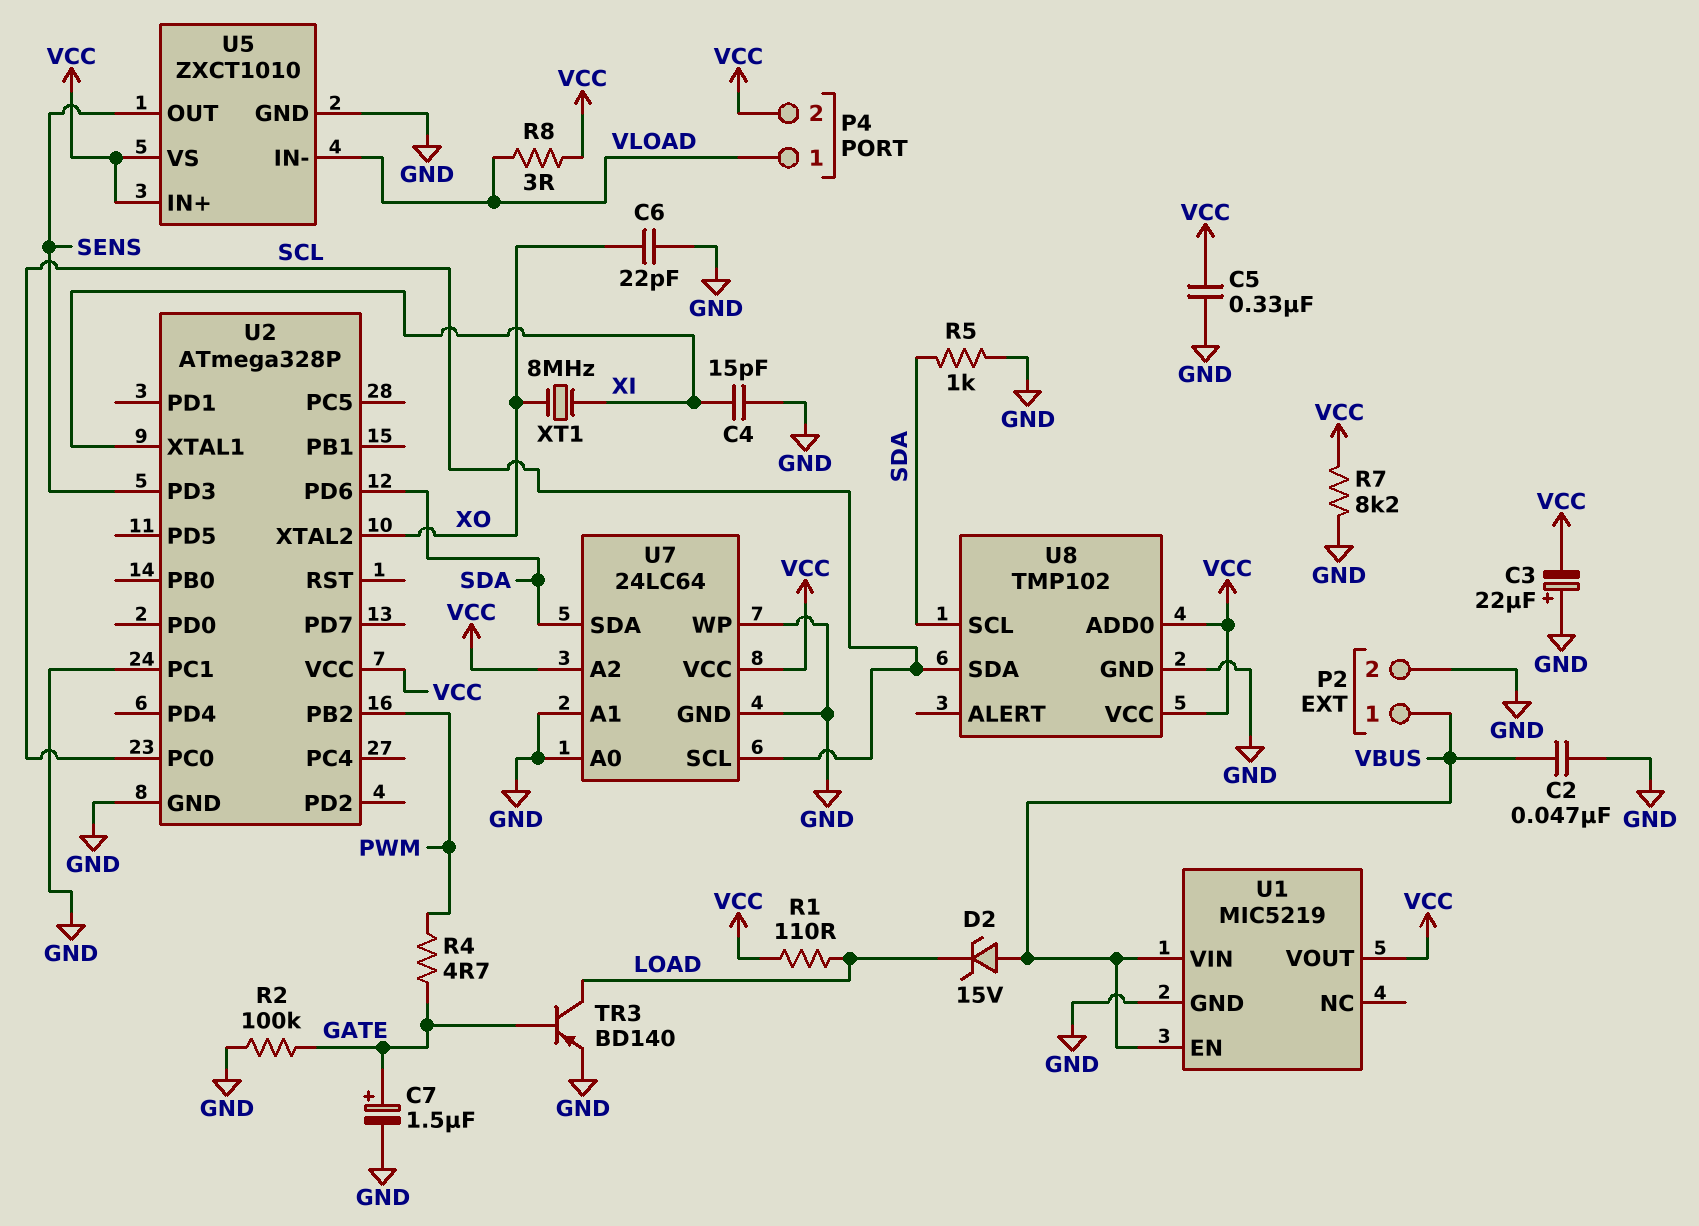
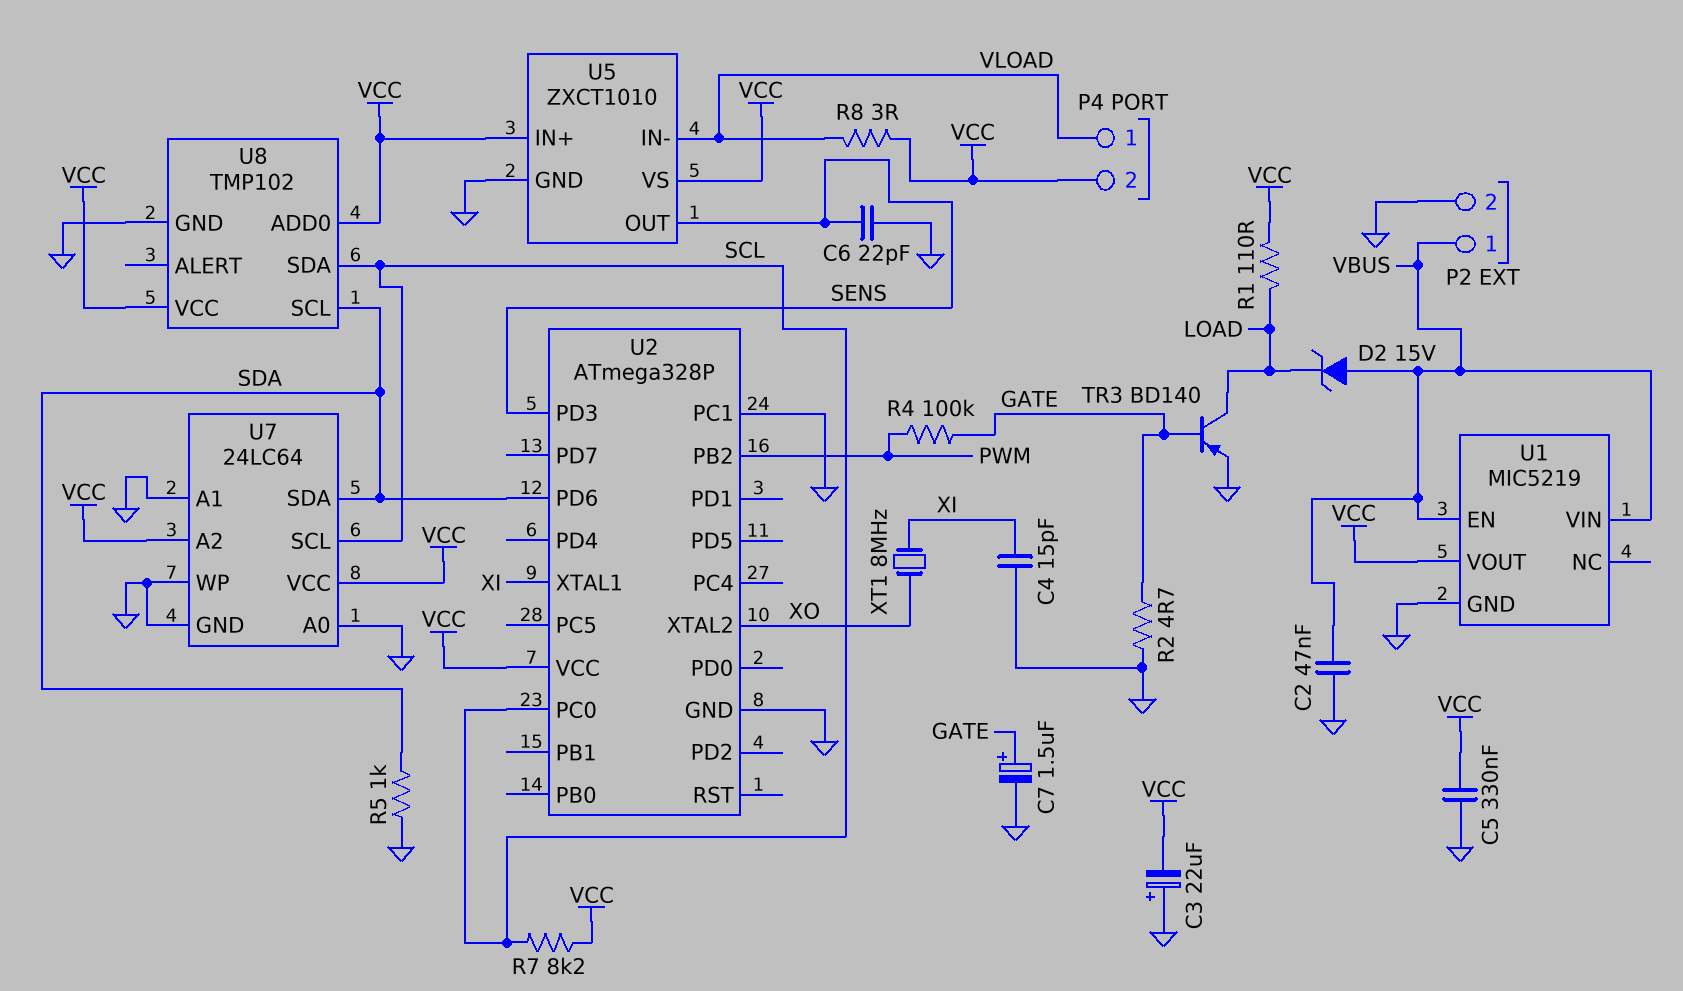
C6: 22pF (GND, XO) -> 22pF (GND, SENS)
R2: 100k (GATE, GND) -> 4.7 (GATE, GND)
R4: 4.7 (GATE, PWM) -> 100k (GATE, PWM)
R7: 8.2k (GND, VCC) -> 8.2k (SCL, VCC)

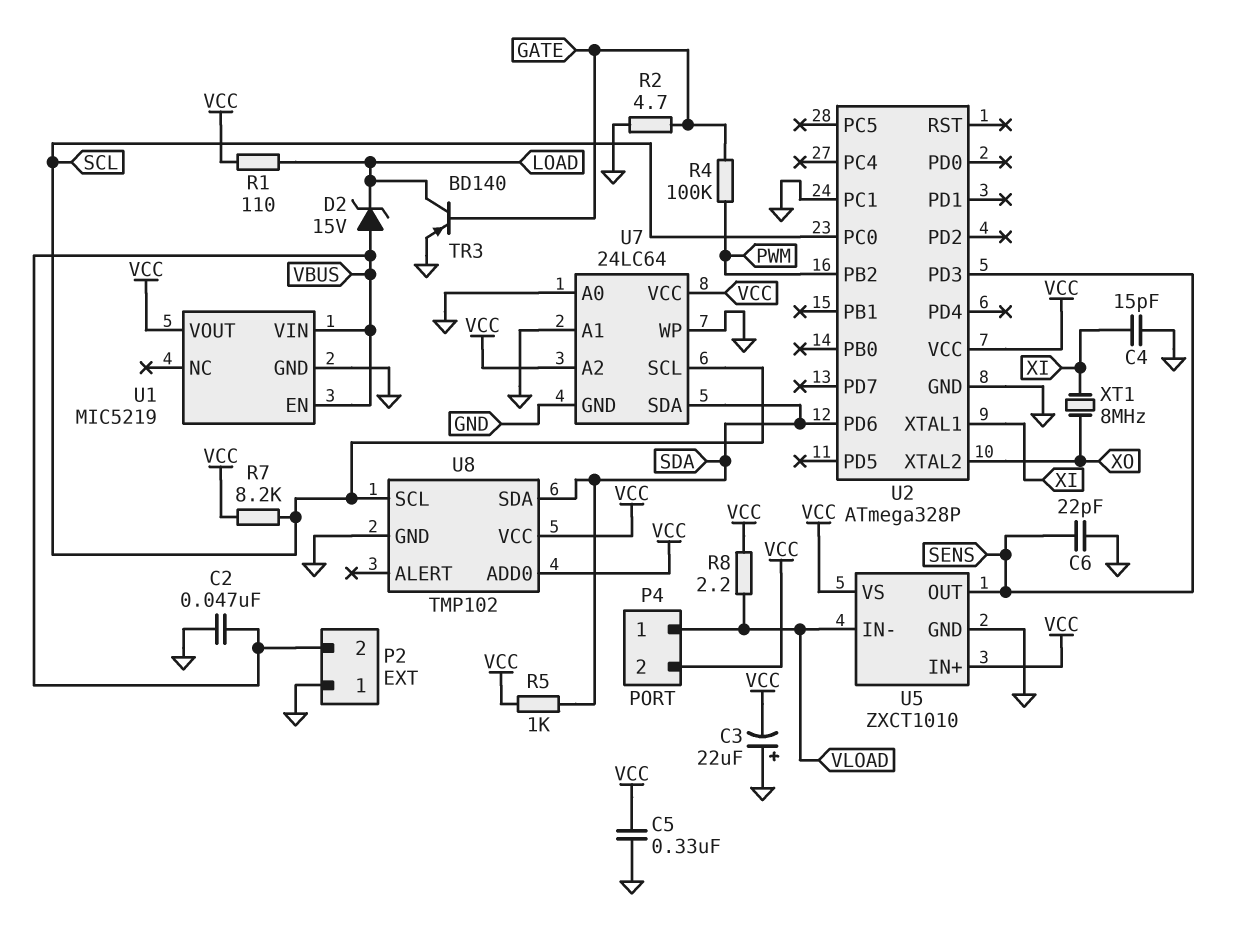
C7: 1.5uF (plus GATE, minus GND) -> none
P2 pin 1: VBUS -> GND
P2 pin 2: GND -> VBUS
R5: 1k (GND, SDA) -> 1k (SDA, VCC)
R8: 3 (VCC, VLOAD) -> 2.2 (VCC, VLOAD)
U8 pin SCL: SDA -> SCL
U8 pin SDA: SCL -> SDA

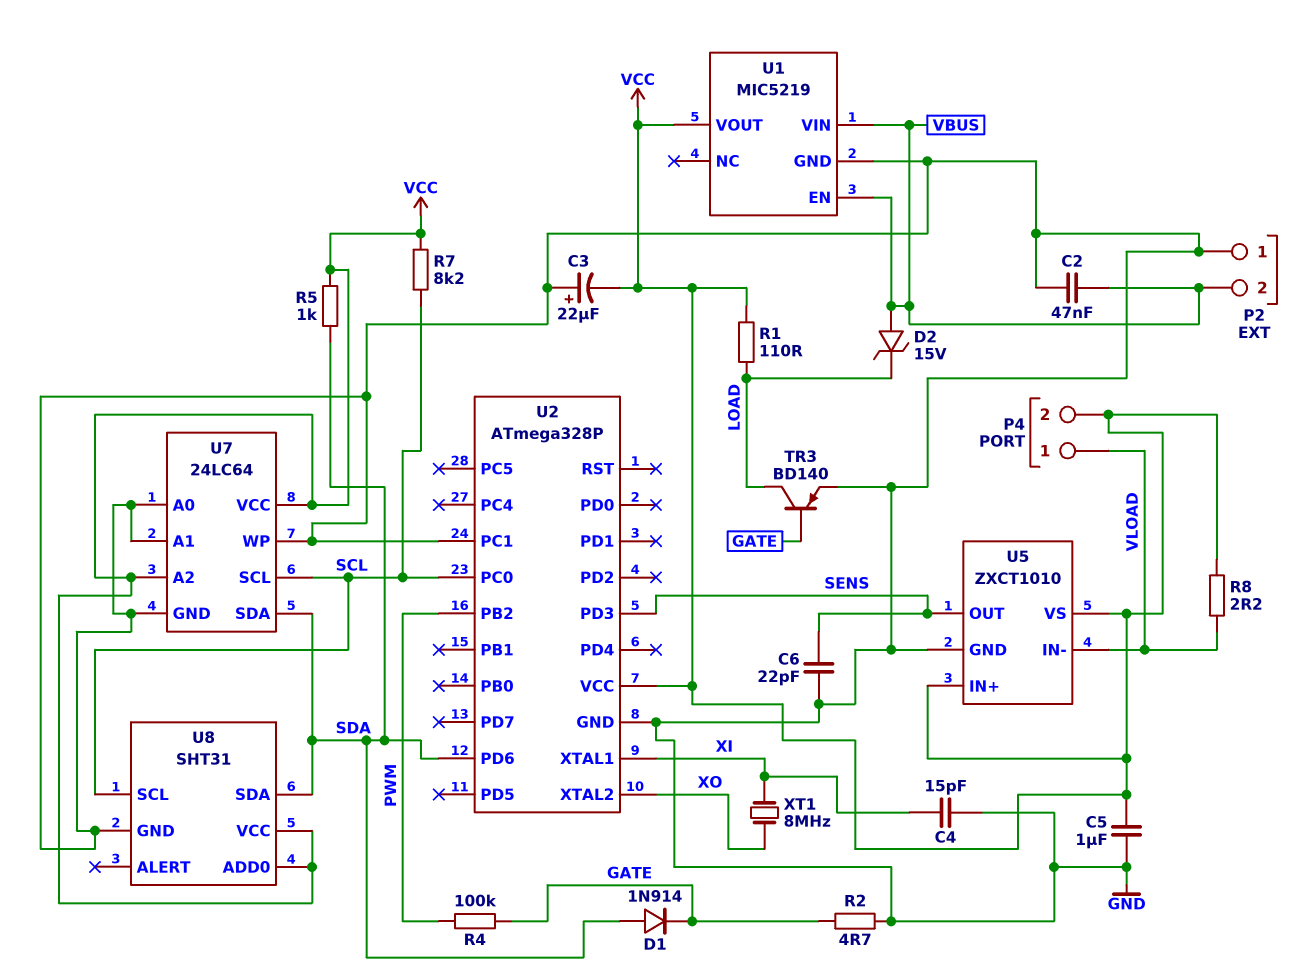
C5: 330nF (GND, VCC) -> 1uF (GND, VCC)
D1: none -> diode 1N914 (A SDA, K GATE)
U8: TMP102 -> SHT31

